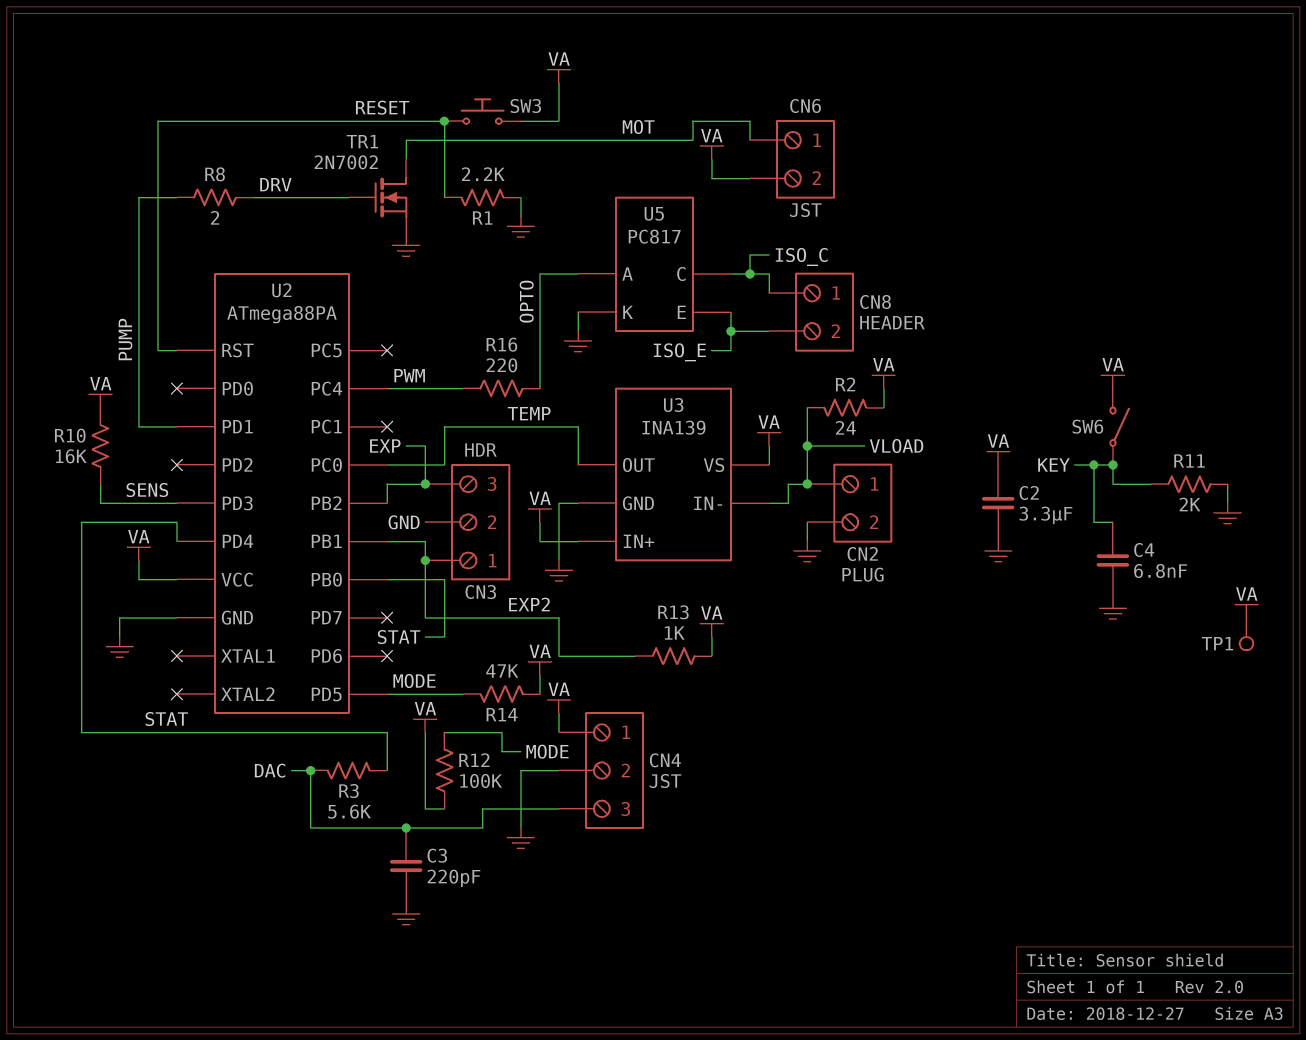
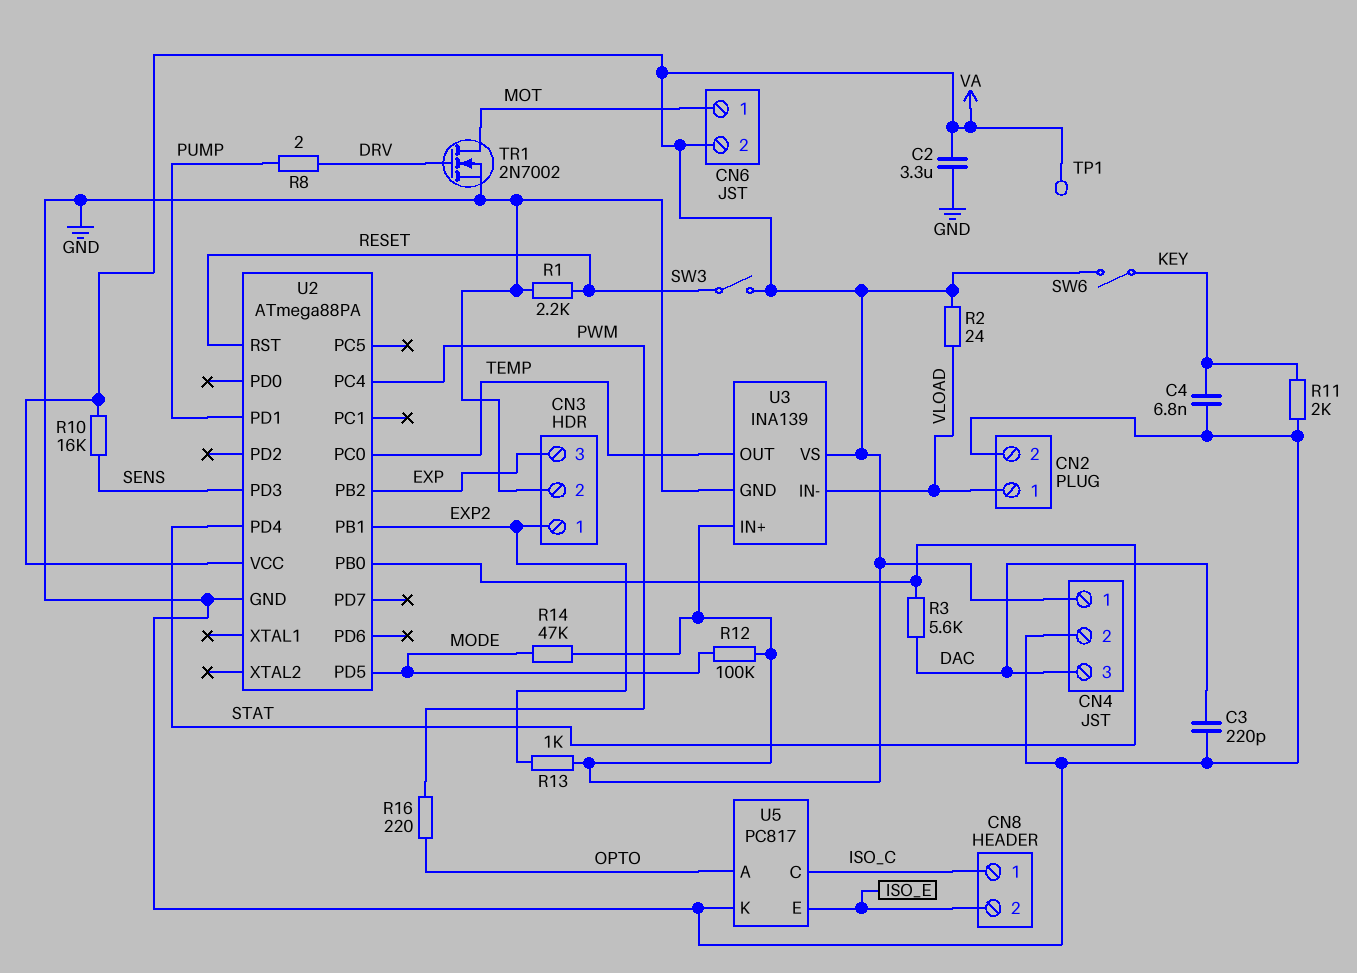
SW3: button (RESET, VA) -> switch (RESET, VA)

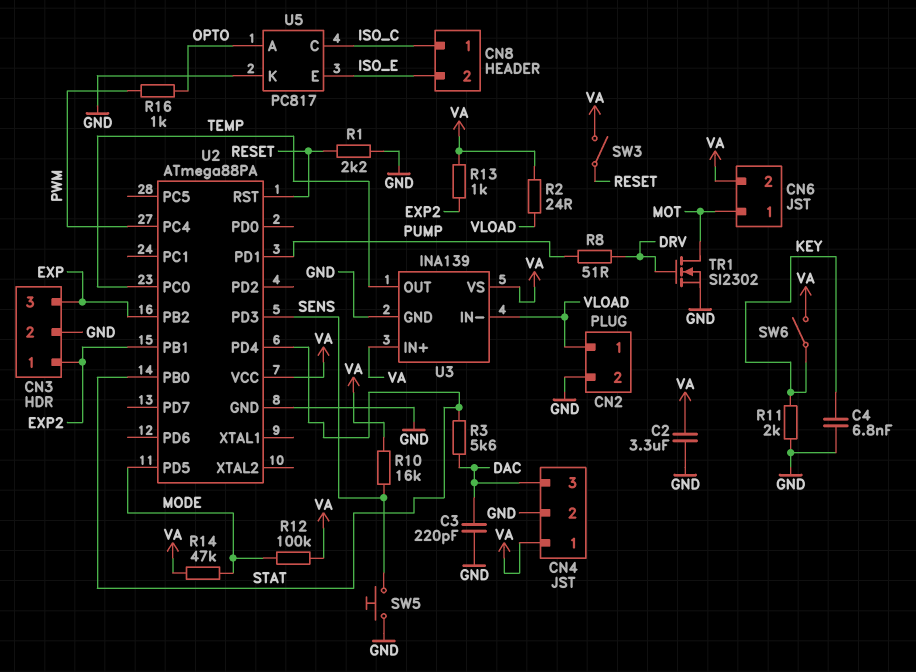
R8: 2 (DRV, PUMP) -> 51 (DRV, PUMP)
R16: 220 (OPTO, PWM) -> 1k (OPTO, PWM)
SW5: none -> button (GND, SENS)
TP1: test point (VA) -> none
TR1: NMOS 2N7002 (G DRV, D MOT, S GND) -> NMOS SI2302 (G DRV, D MOT, S GND)

